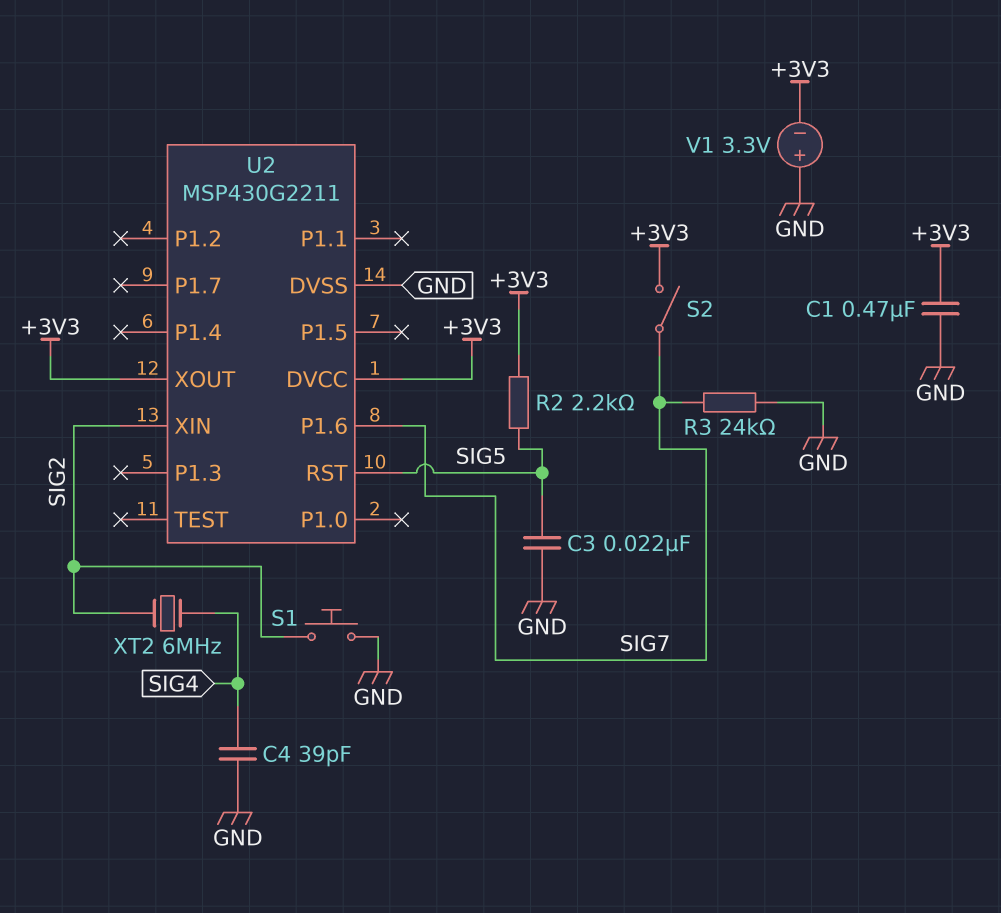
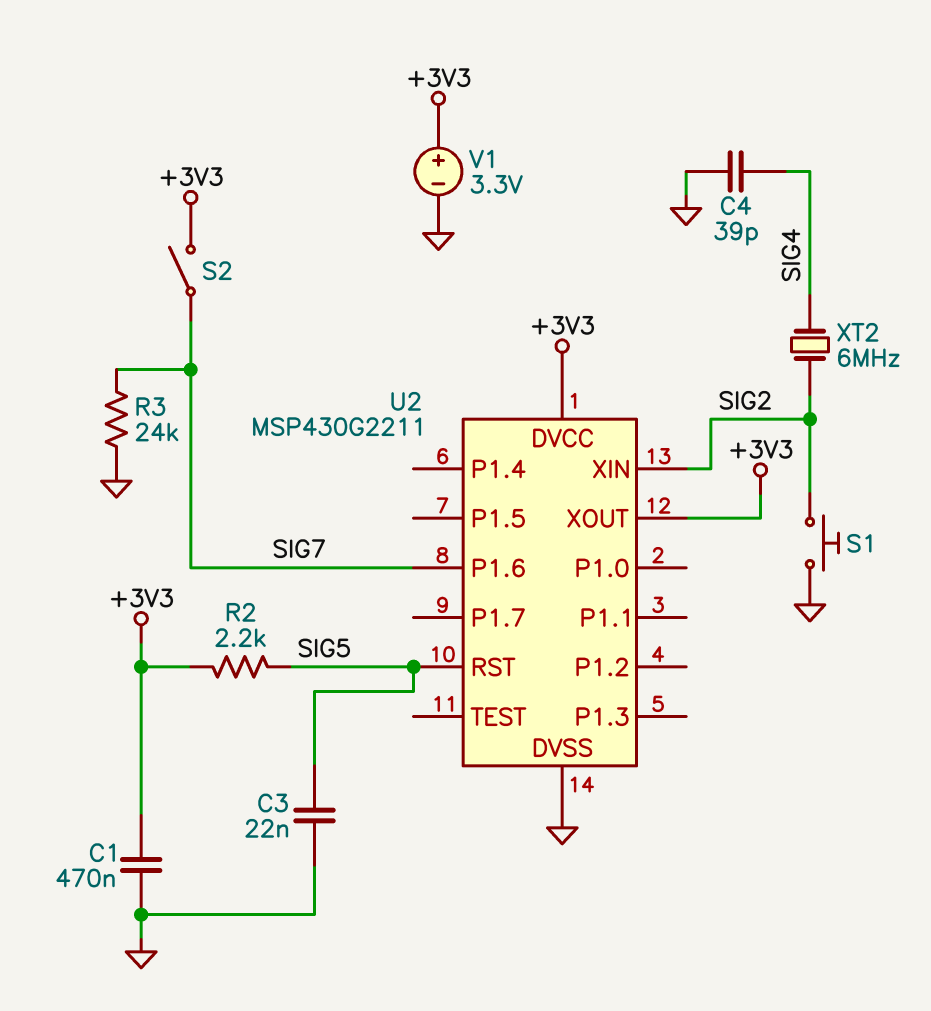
V1: 3.3V (plus GND, minus +3V3) -> 3.3V (plus +3V3, minus GND)

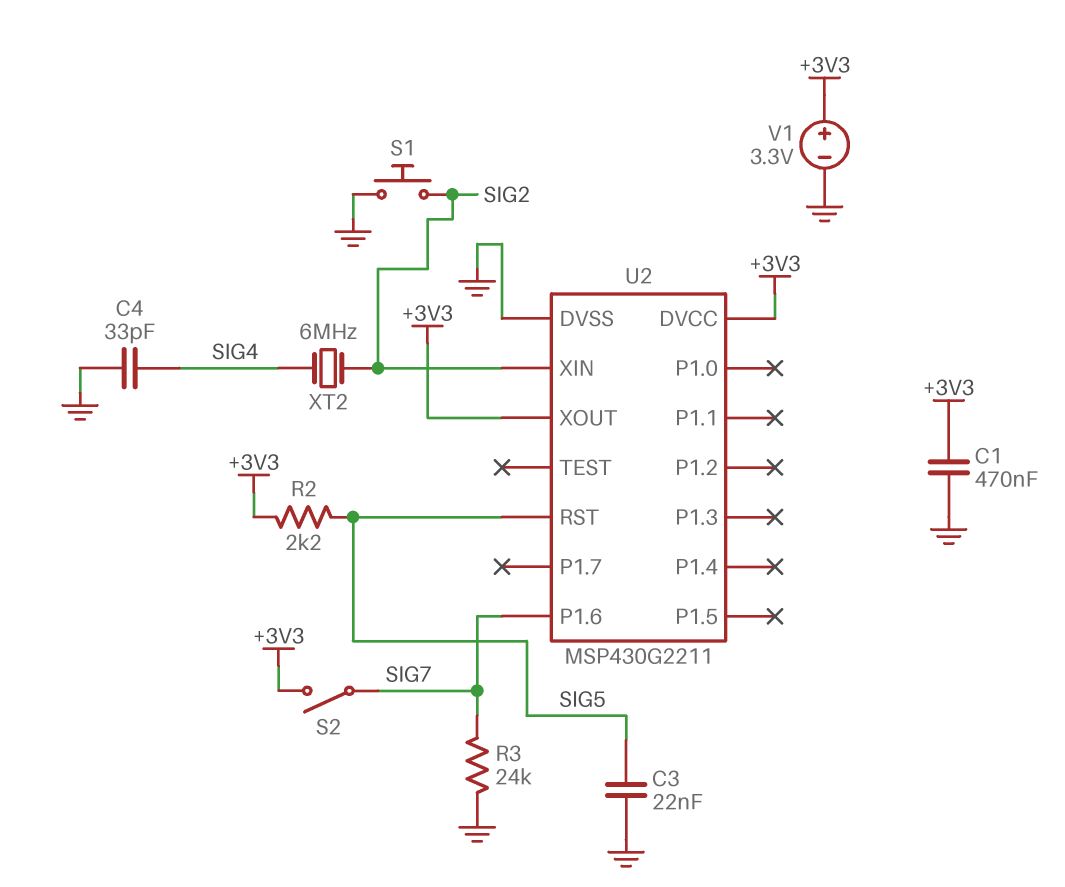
C4: 39pF (GND, SIG4) -> 33pF (GND, SIG4)

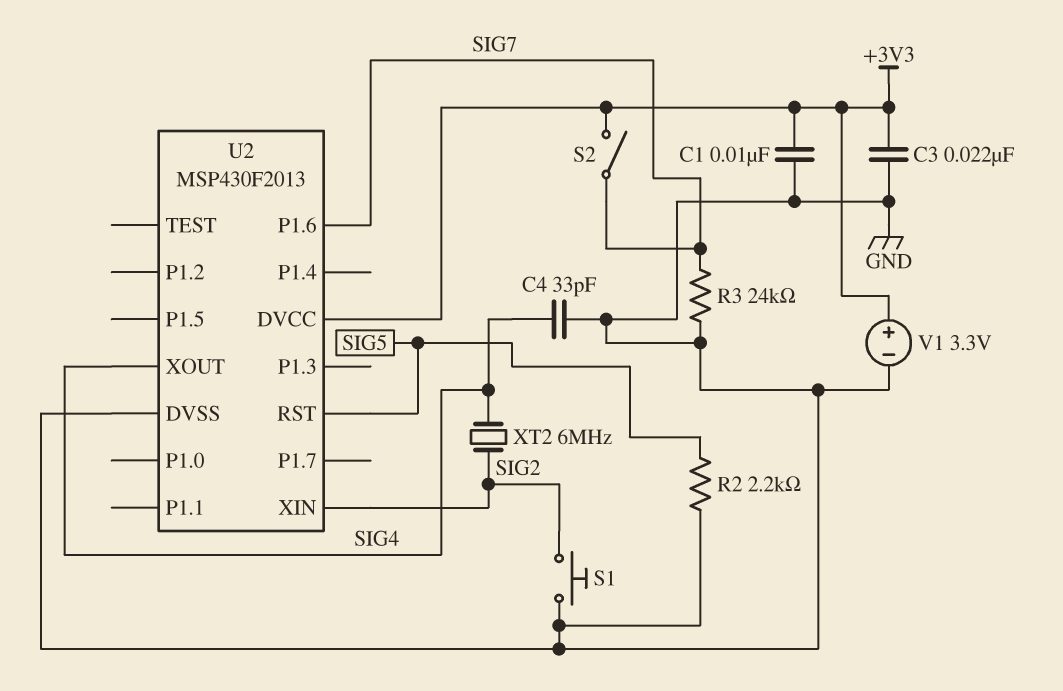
C1: 470nF (+3V3, GND) -> 10nF (+3V3, GND)
C3: 22nF (GND, SIG5) -> 22nF (+3V3, GND)
R2: 2.2k (+3V3, SIG5) -> 2.2k (GND, SIG5)
U2: MSP430G2211 -> MSP430F2013
U2 pin XOUT: +3V3 -> SIG4

